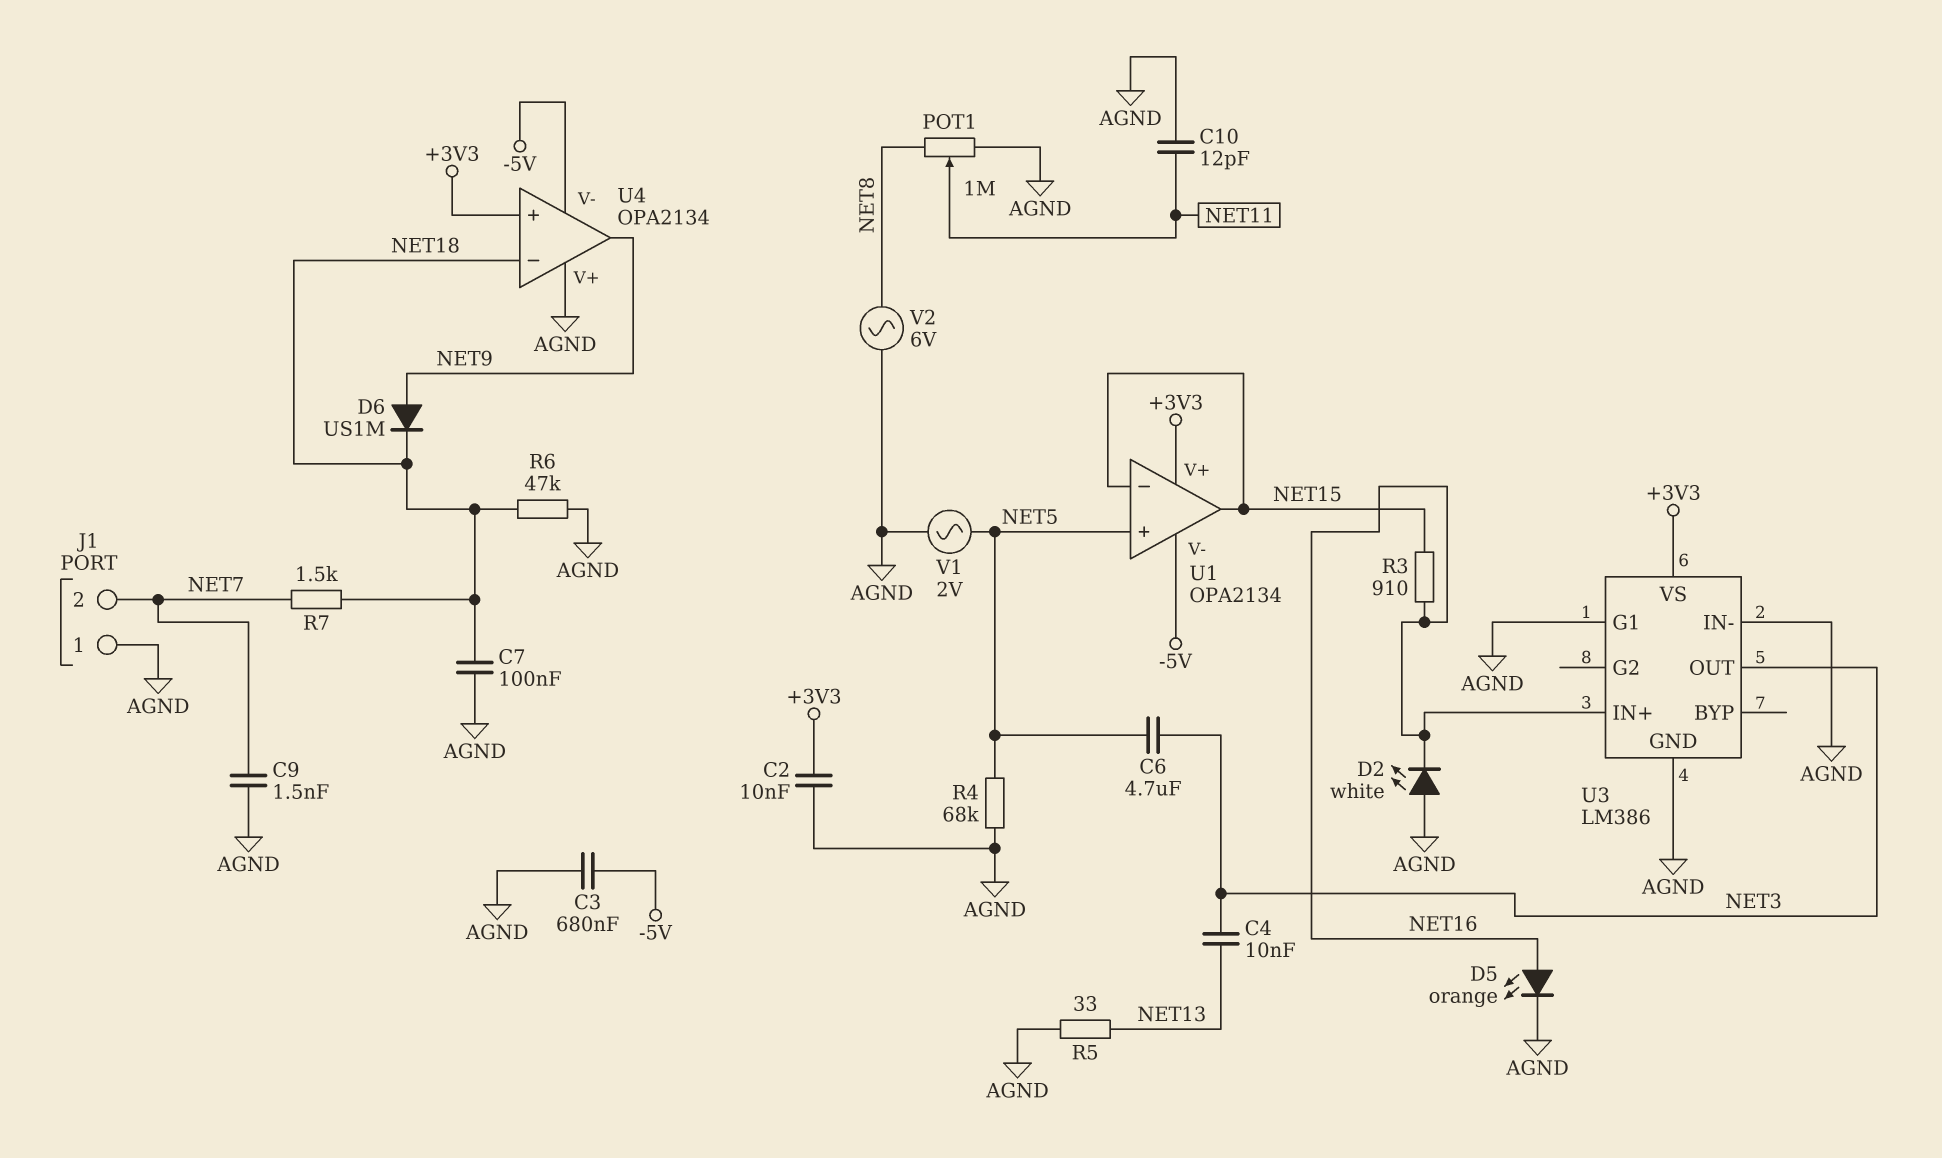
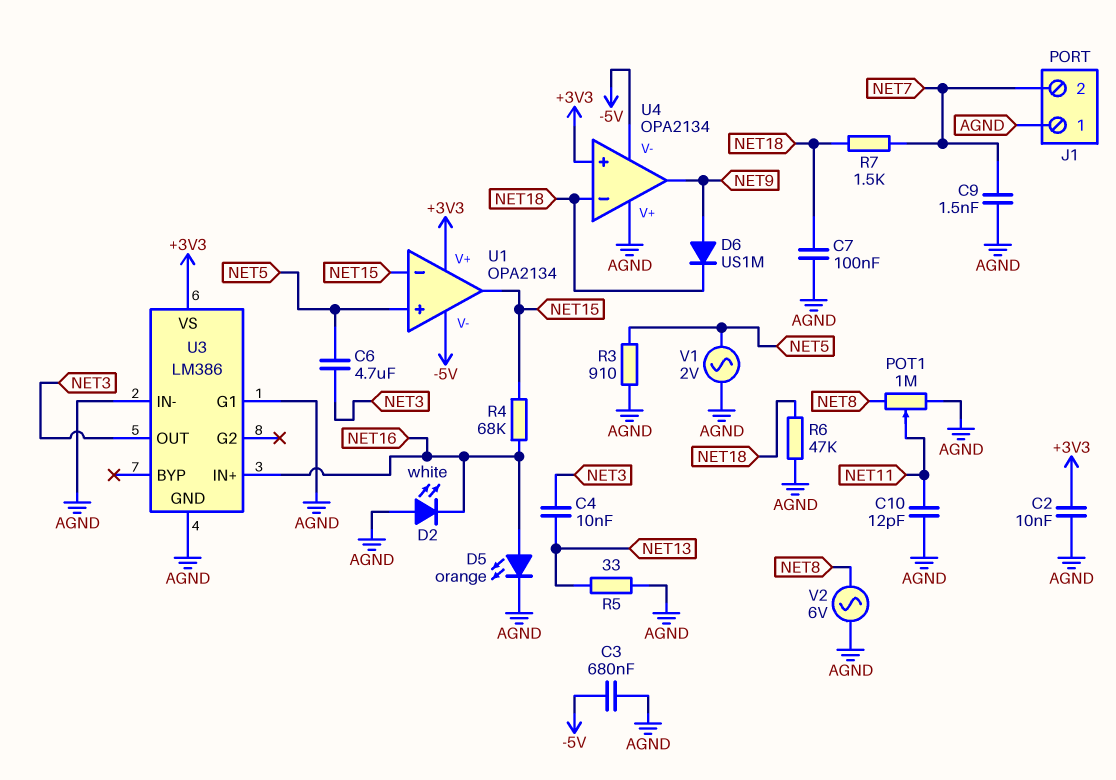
R3: 910 (NET15, NET16) -> 910 (AGND, NET5)
R4: 68k (AGND, NET5) -> 68k (NET15, NET16)

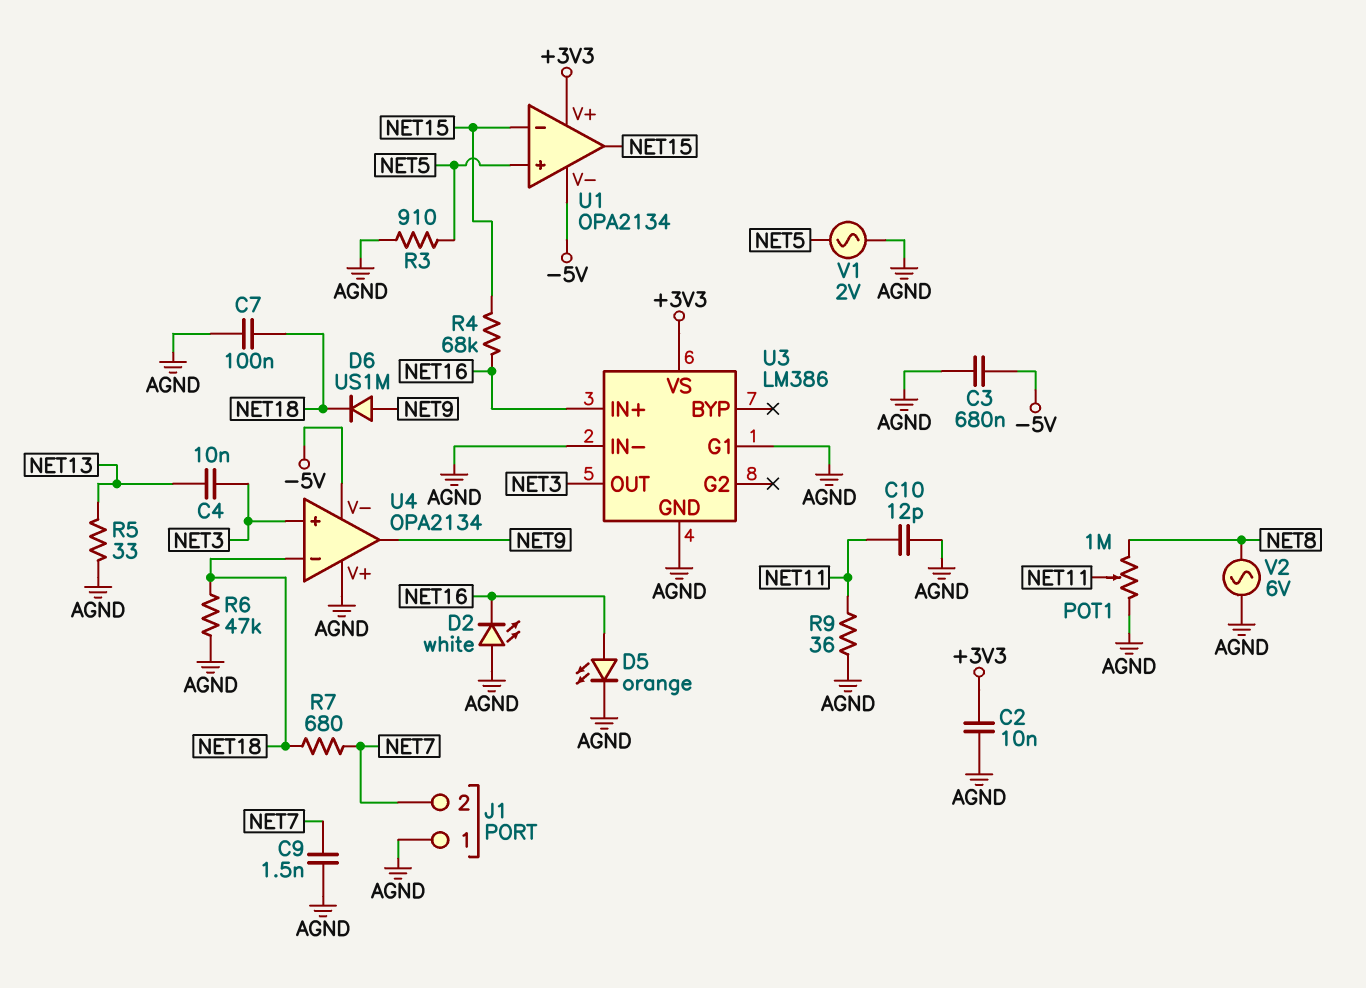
C6: 4.7uF (NET3, NET5) -> none
R7: 1.5k (NET7, NET18) -> 680 (NET7, NET18)
R9: none -> 36 (AGND, NET11)
U4 pin in+: +3V3 -> NET3

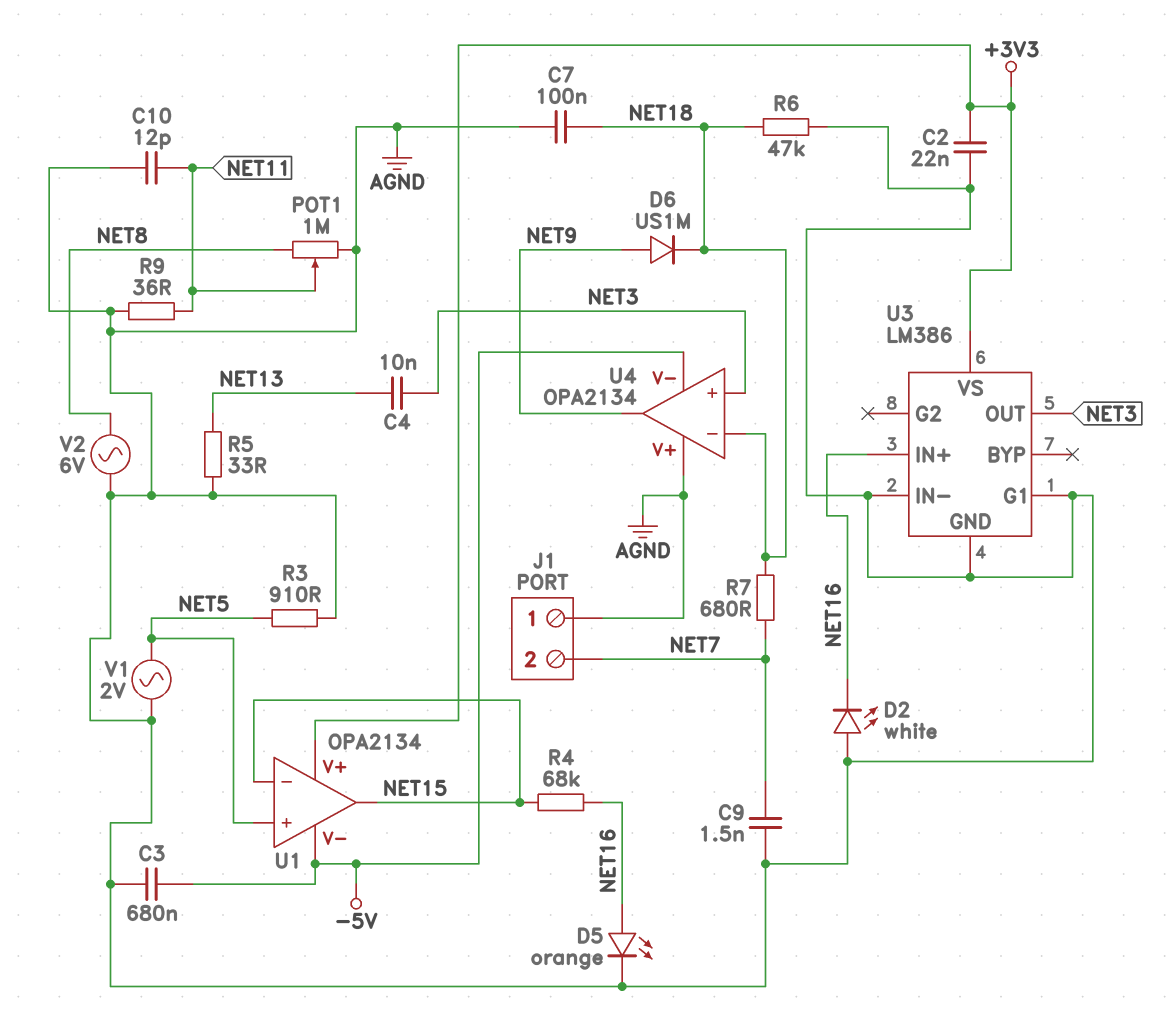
C2: 10nF (+3V3, AGND) -> 22nF (+3V3, AGND)

